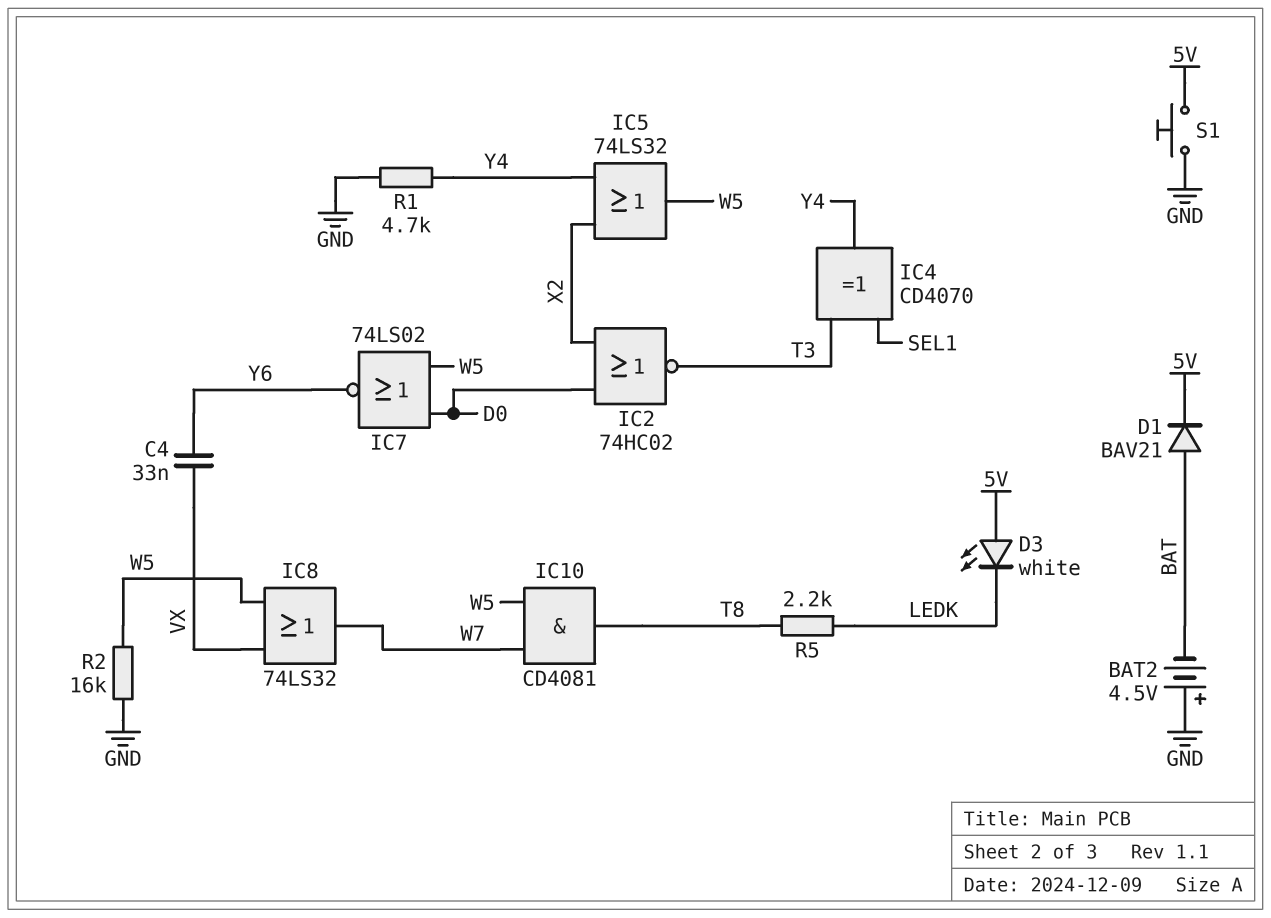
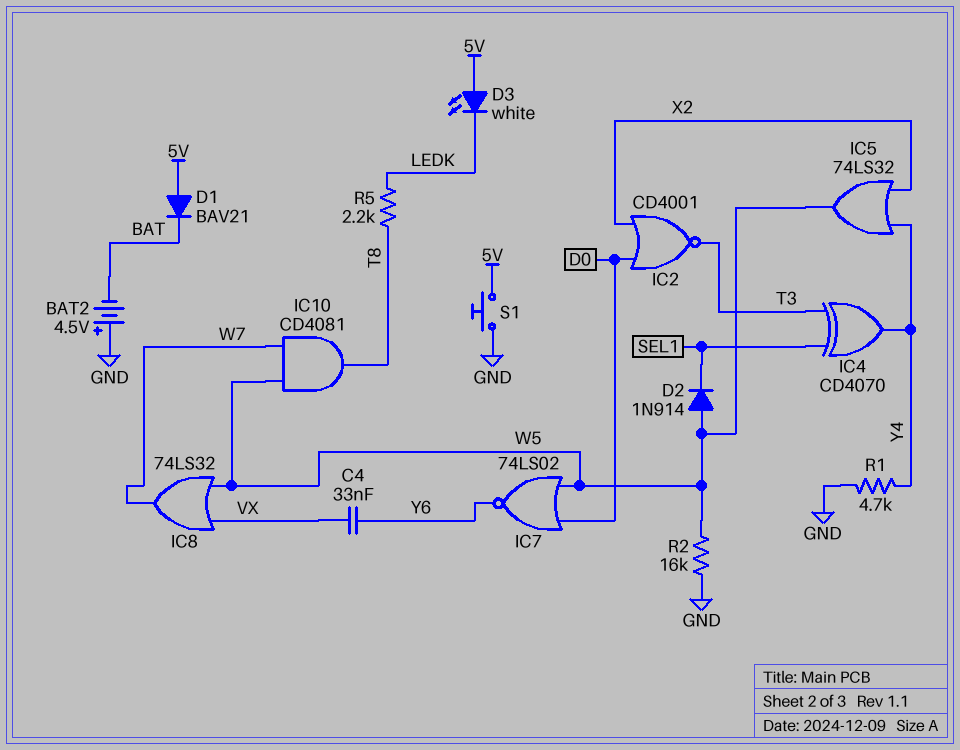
D1: diode BAV21 (A BAT, K 5V) -> diode BAV21 (A 5V, K BAT)
D2: none -> diode 1N914 (A W5, K SEL1)
IC2: NOR 74HC02 (in D0, in X2, out T3) -> NOR CD4001 (in D0, in X2, out T3)

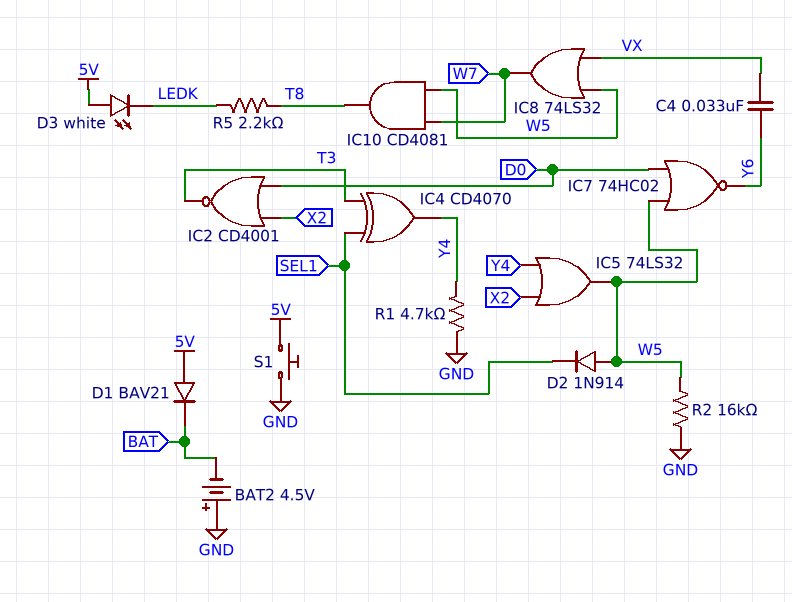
IC7: NOR 74LS02 (in D0, in W5, out Y6) -> NOR 74HC02 (in D0, in W5, out Y6)

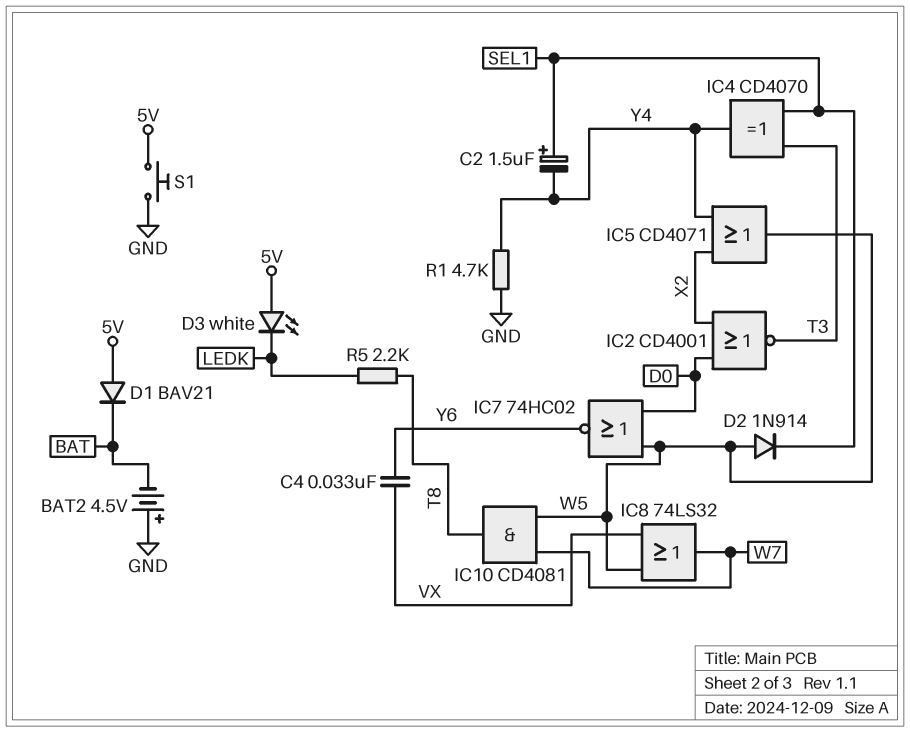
C2: none -> 1.5uF (plus SEL1, minus Y4)
IC5: OR 74LS32 (in X2, in Y4, out W5) -> OR CD4071 (in X2, in Y4, out W5)
R2: 16k (GND, W5) -> none

